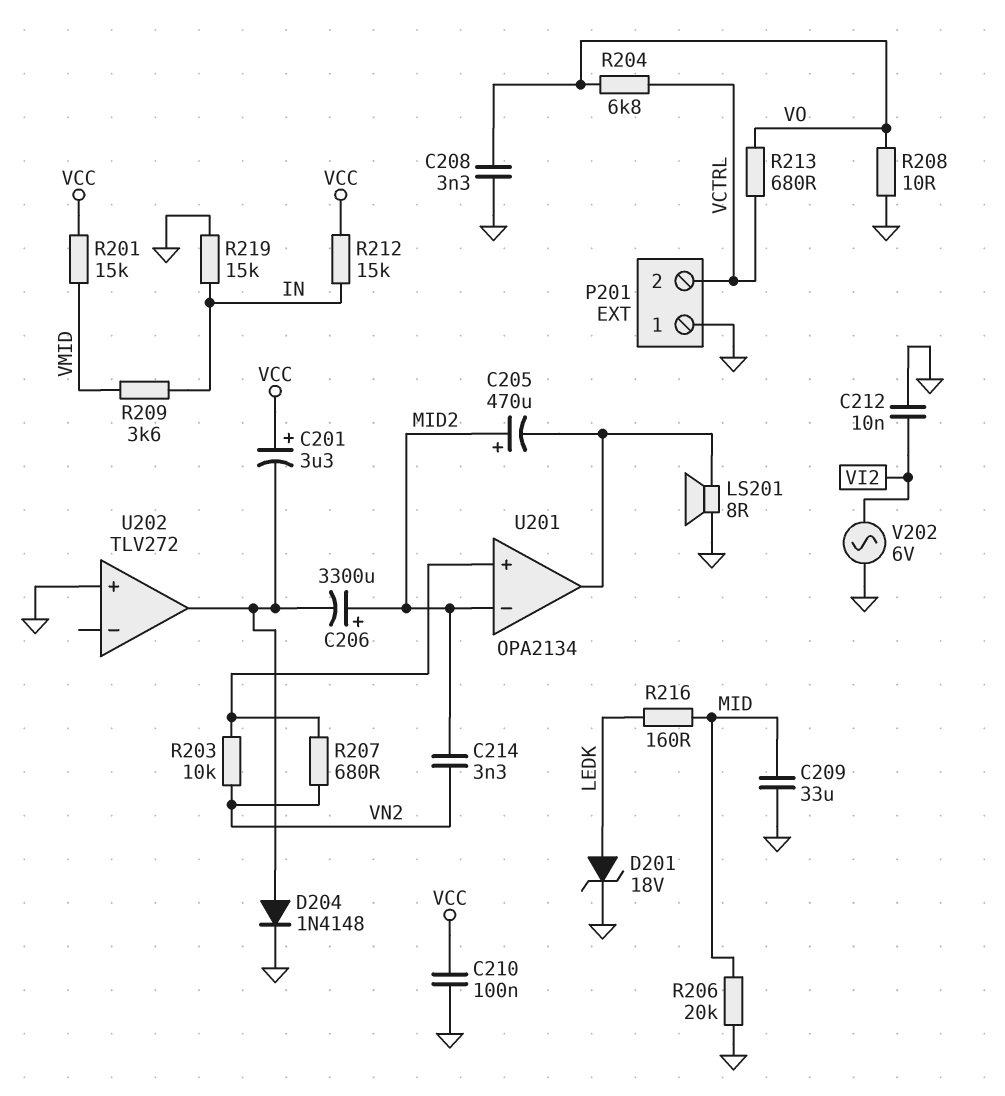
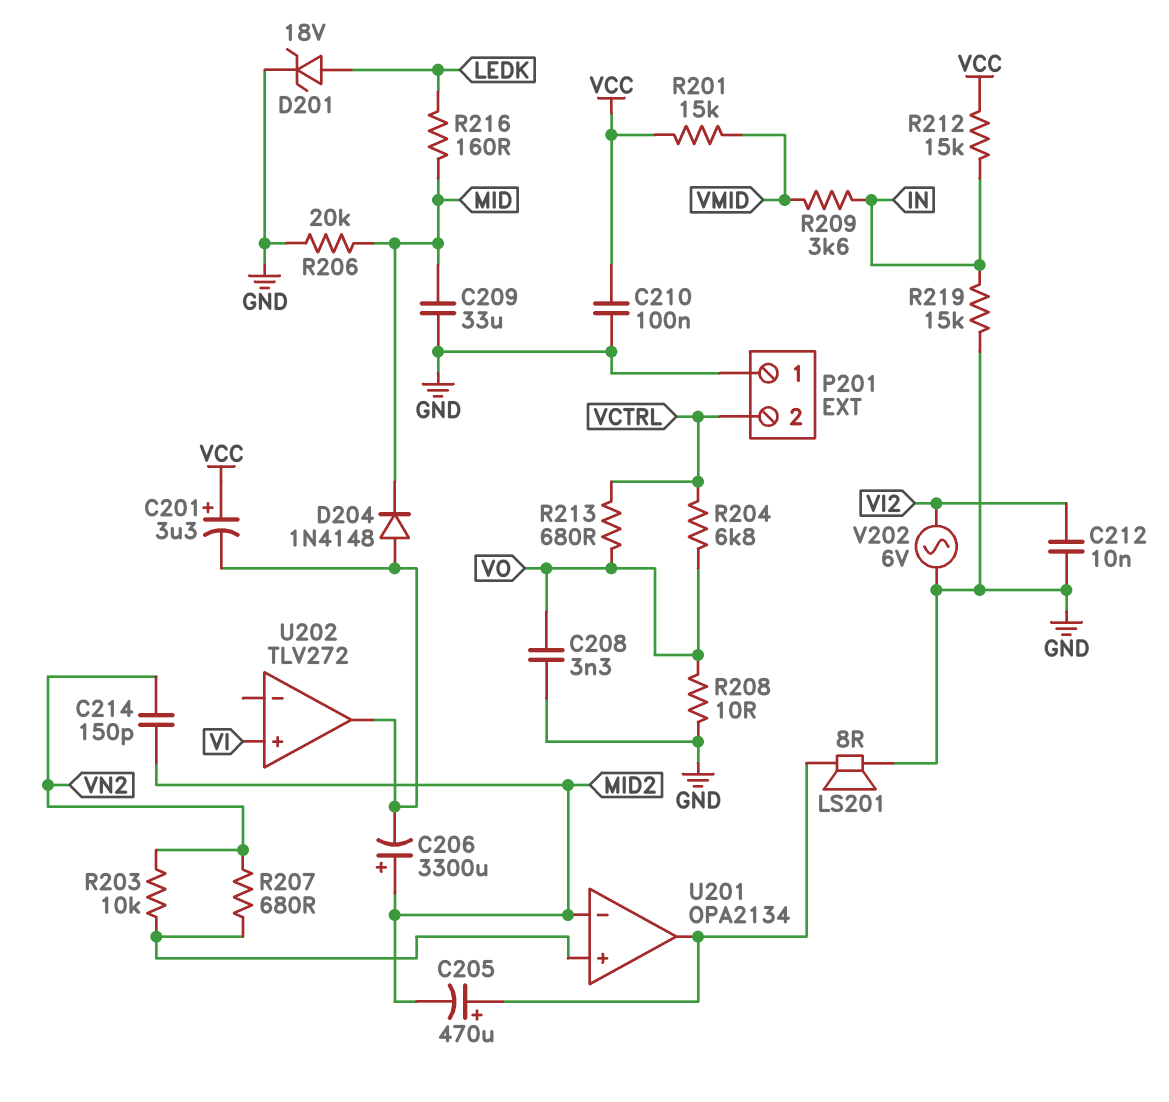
C205: 470uF (plus MID2, minus U201/out) -> 470uF (plus U201/out, minus MID2)
C214: 3.3nF (MID2, VN2) -> 150pF (MID2, VN2)
D204: diode 1N4148 (A U202/out, K GND) -> diode 1N4148 (A U202/out, K MID)
U202 pin in+: GND -> VI

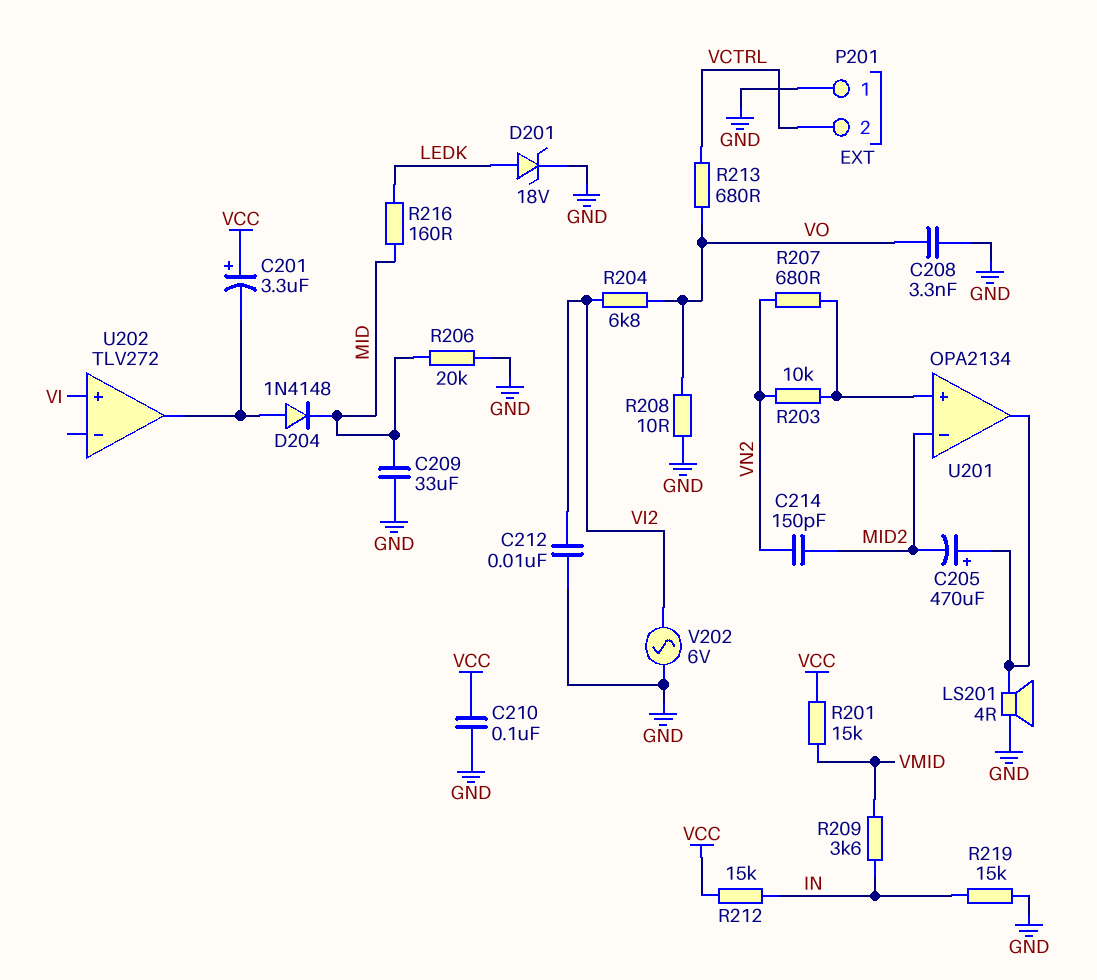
C206: 3300uF (plus MID2, minus U202/out) -> none
LS201: speaker 8R (GND, U201/out) -> speaker 4R (GND, U201/out)
R204: 6.8k (VCTRL, VO) -> 6.8k (VI2, VO)

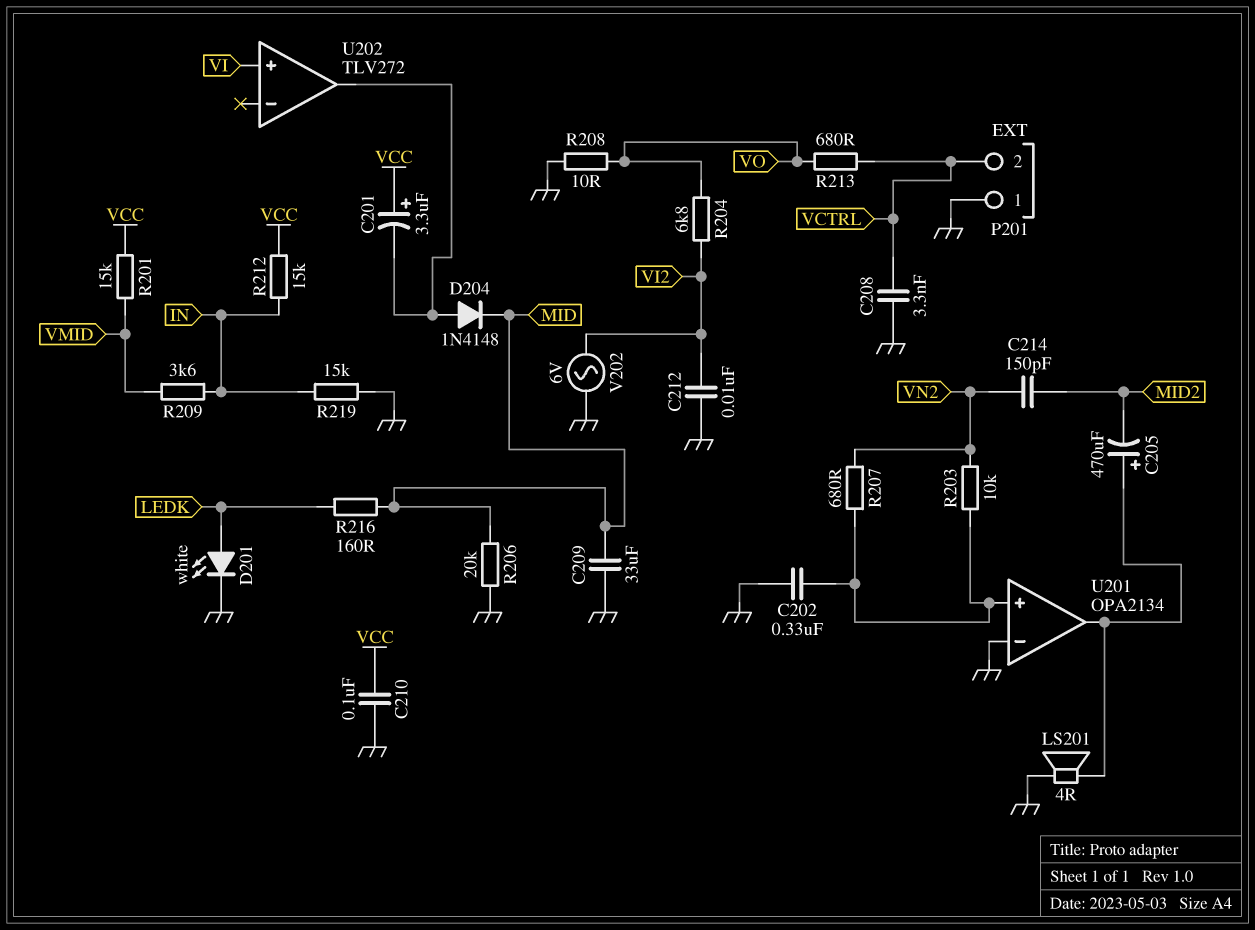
C202: none -> 330nF (GND, U201/in+)
C208: 3.3nF (GND, VO) -> 3.3nF (GND, VCTRL)
D201: zener 18V (A LEDK, K GND) -> LED white (A LEDK, K GND)
U201 pin in-: MID2 -> GND

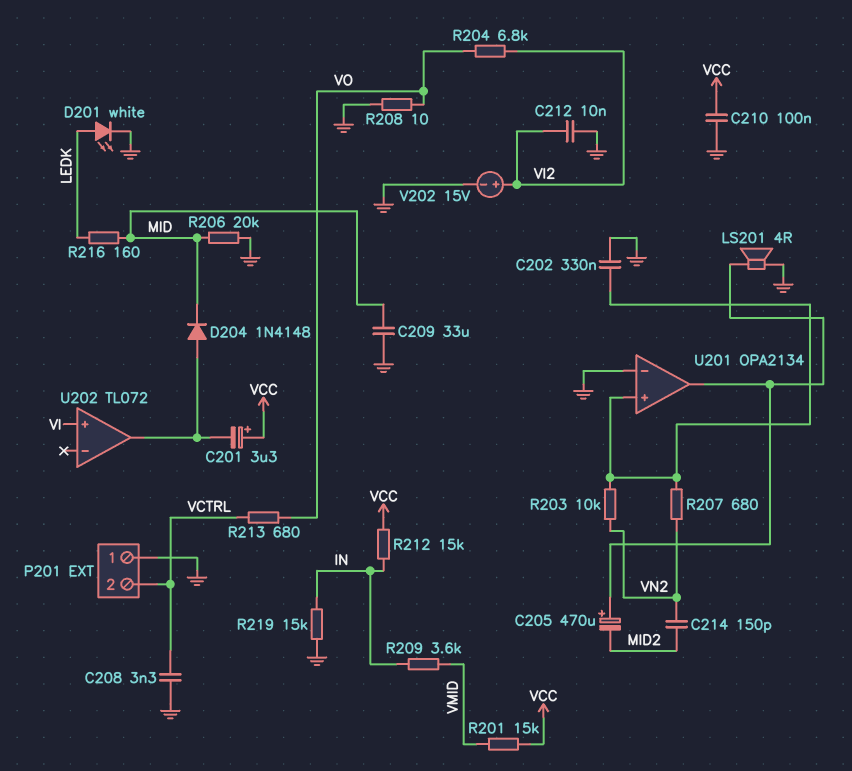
U202: TLV272 -> TL072
V202: AC 6V (GND, VI2) -> 15V (plus VI2, minus GND)

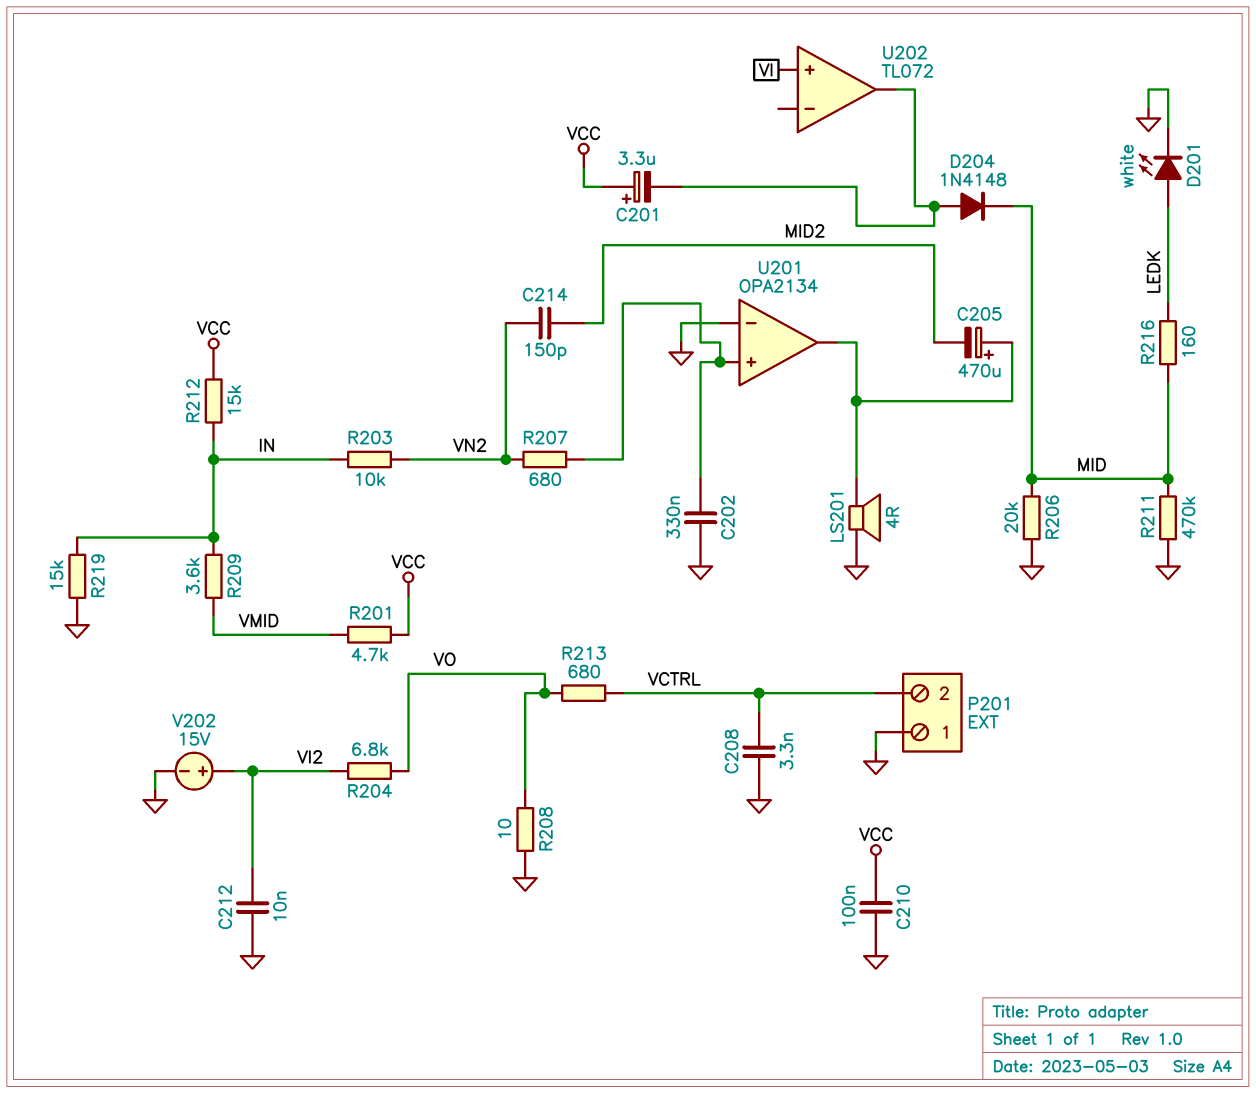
C209: 33uF (GND, MID) -> none
R201: 15k (VCC, VMID) -> 4.7k (VCC, VMID)
R203: 10k (U201/in+, VN2) -> 10k (IN, VN2)
R211: none -> 470k (GND, MID)

